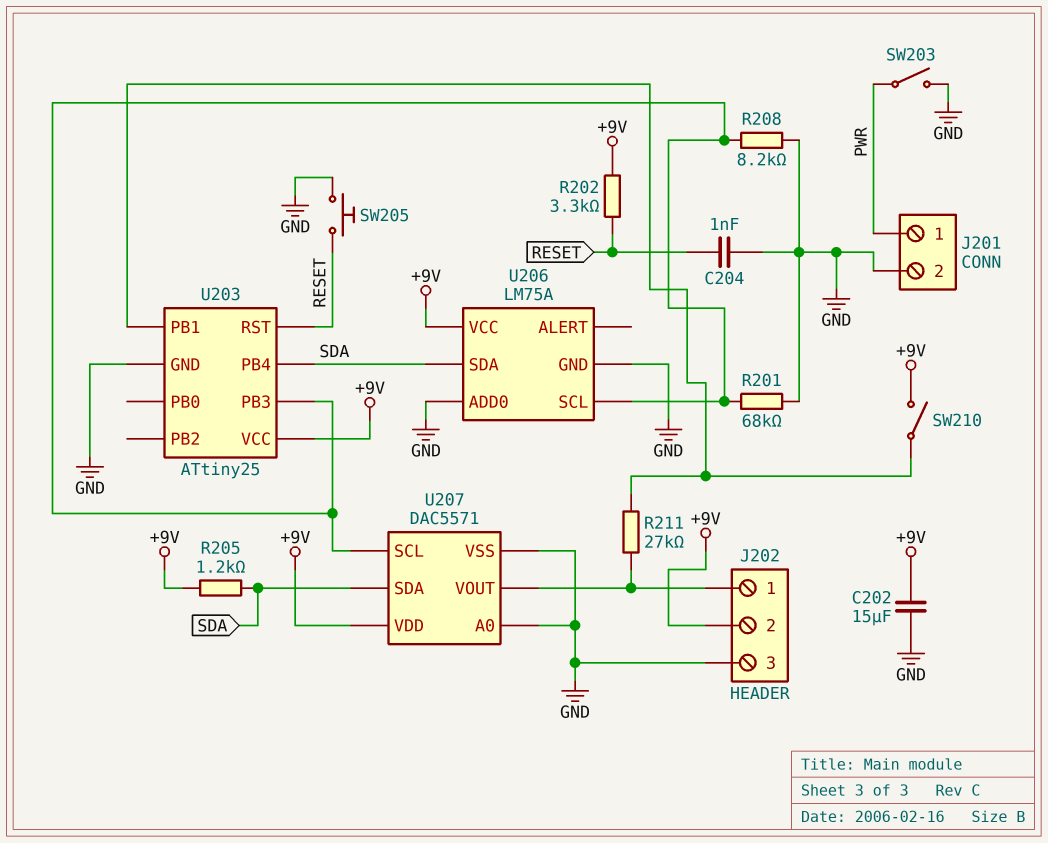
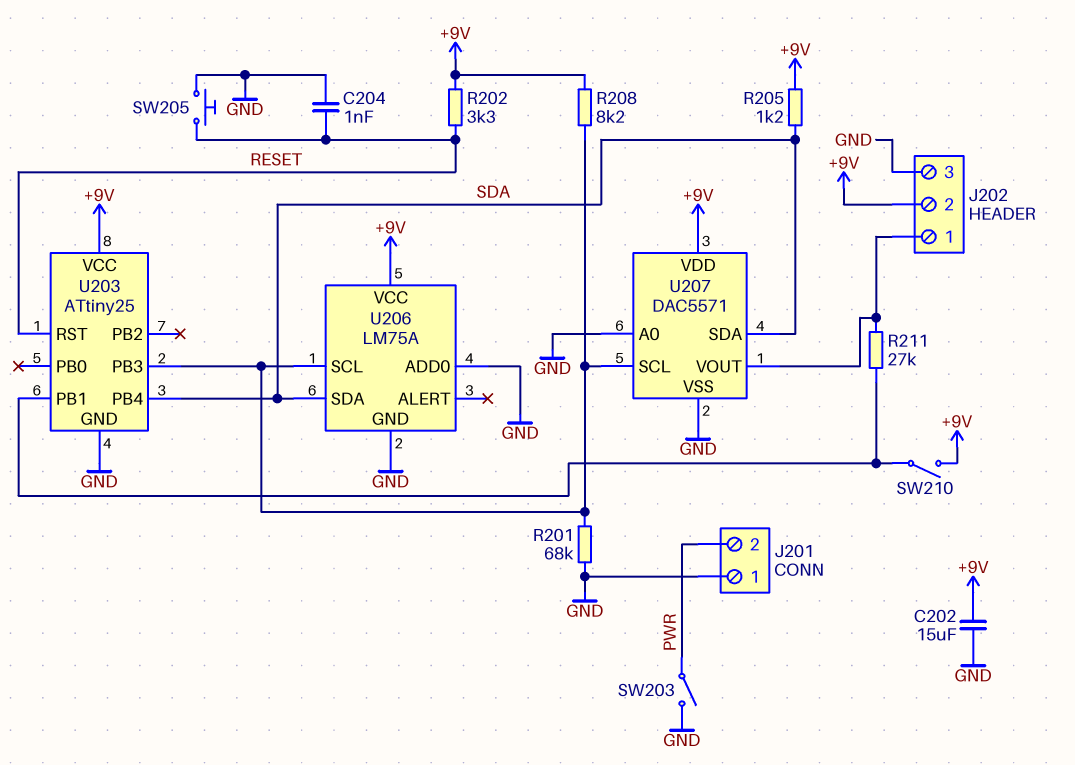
J201 pin 1: PWR -> GND
J201 pin 2: GND -> PWR
R208: 8.2k (GND, U203/PB3) -> 8.2k (+9V, U203/PB3)

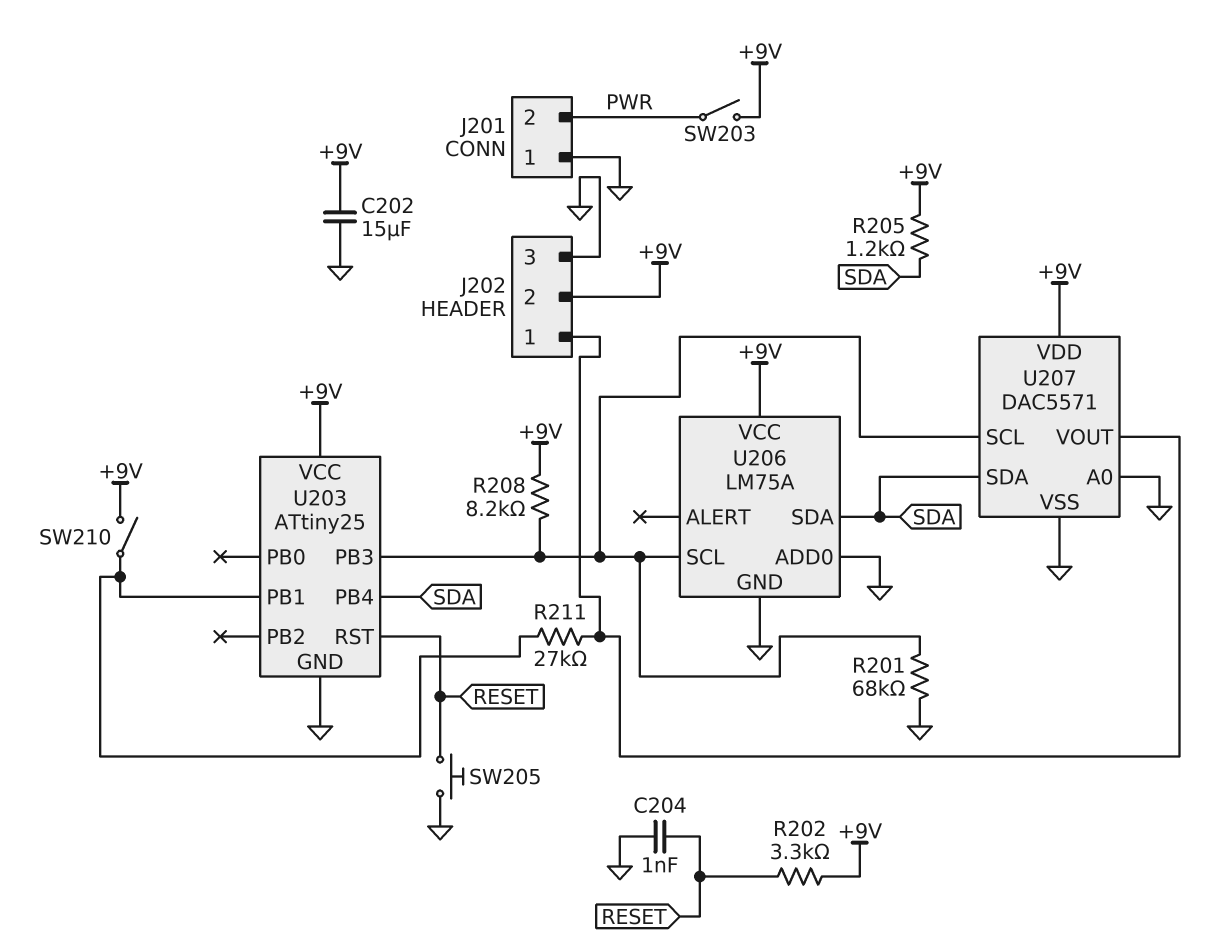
SW203: switch (GND, PWR) -> switch (+9V, PWR)

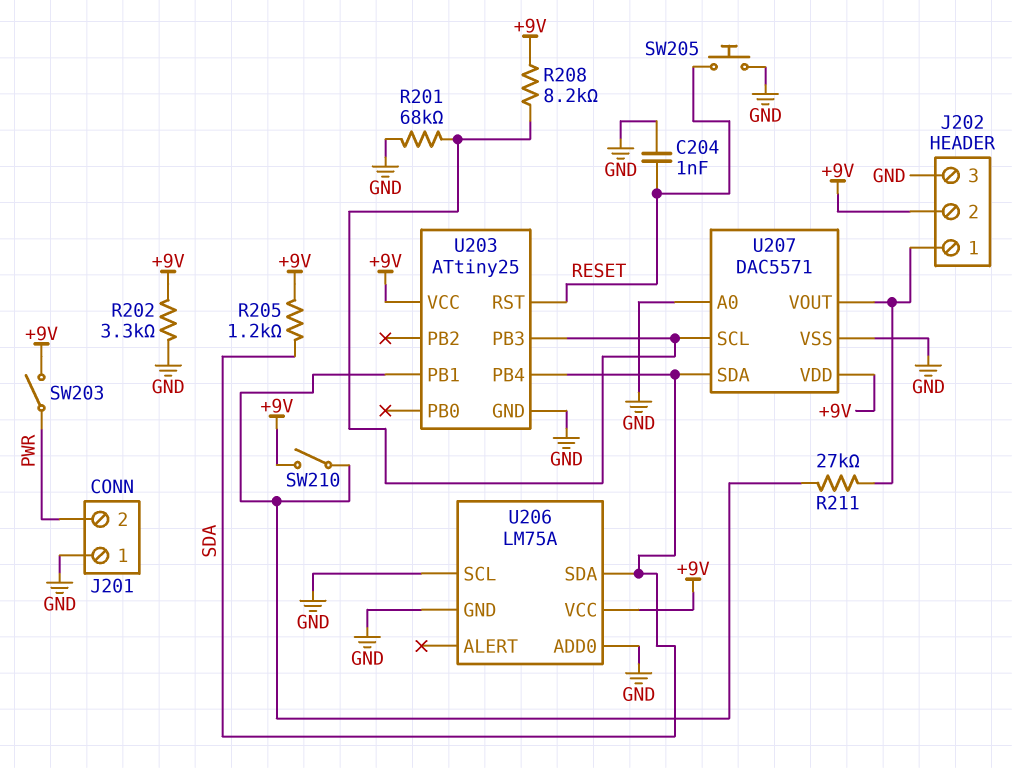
C202: 15uF (+9V, GND) -> none
R202: 3.3k (+9V, RESET) -> 3.3k (+9V, GND)
U206 pin SCL: U203/PB3 -> GND

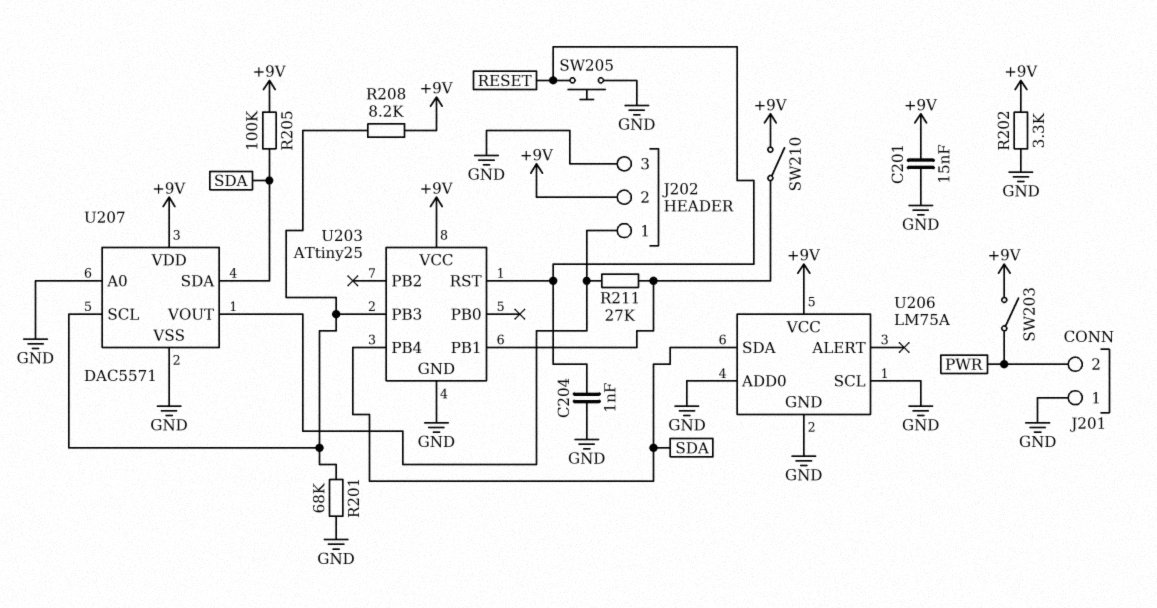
C201: none -> 15nF (+9V, GND)
R205: 1.2k (+9V, SDA) -> 100k (+9V, SDA)

